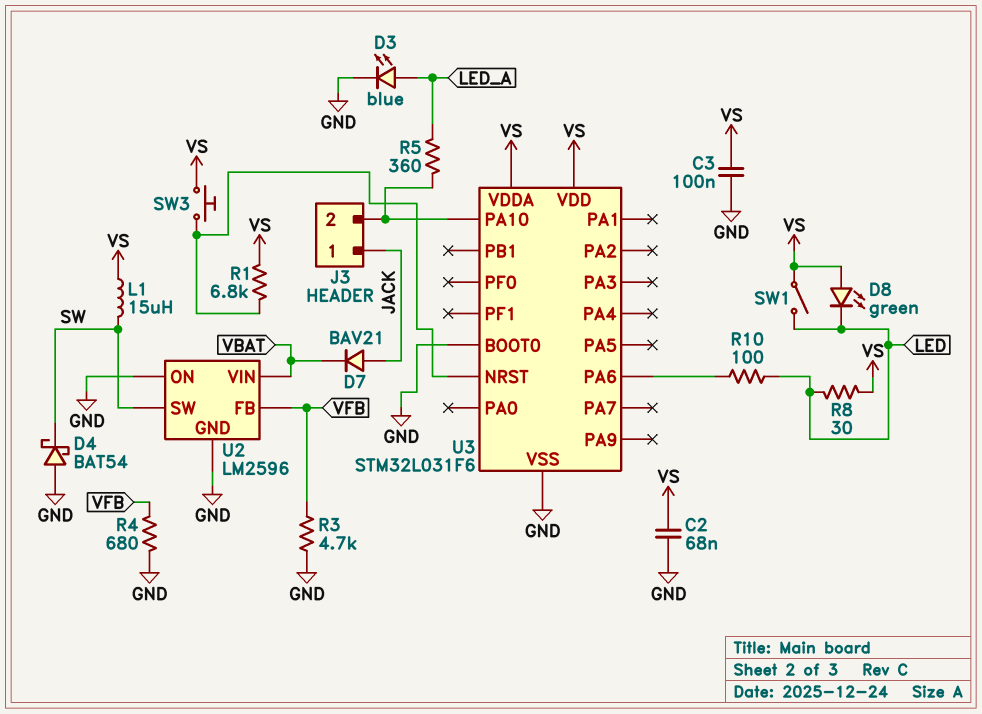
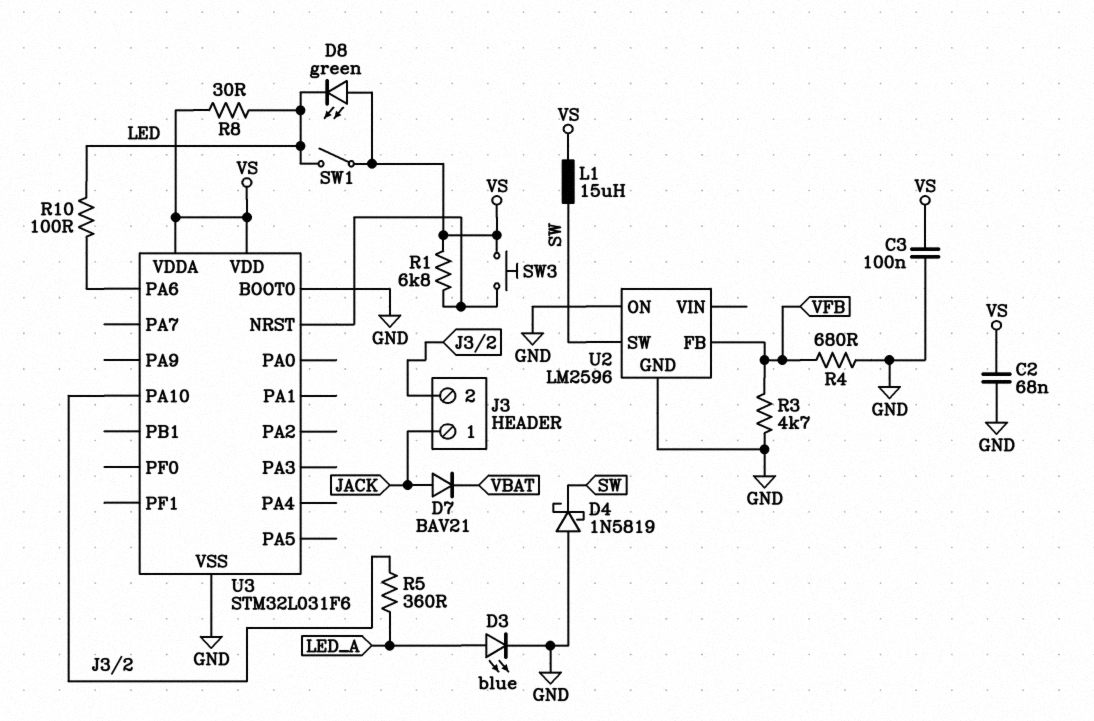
D4: schottky BAT54 (A GND, K SW) -> schottky 1N5819 (A GND, K SW)
U2 pin VIN: VBAT -> none

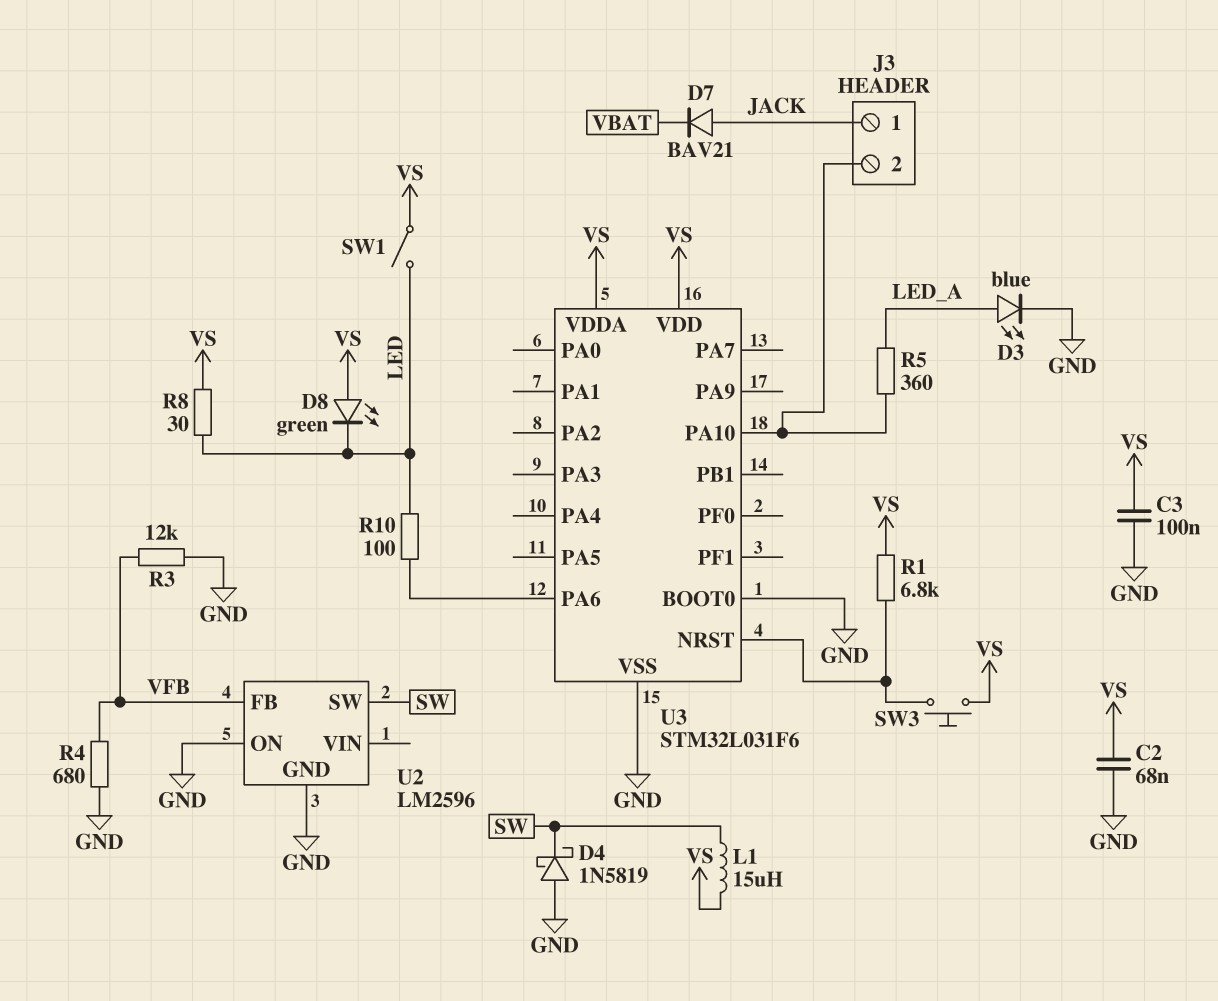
R3: 4.7k (GND, VFB) -> 12k (GND, VFB)

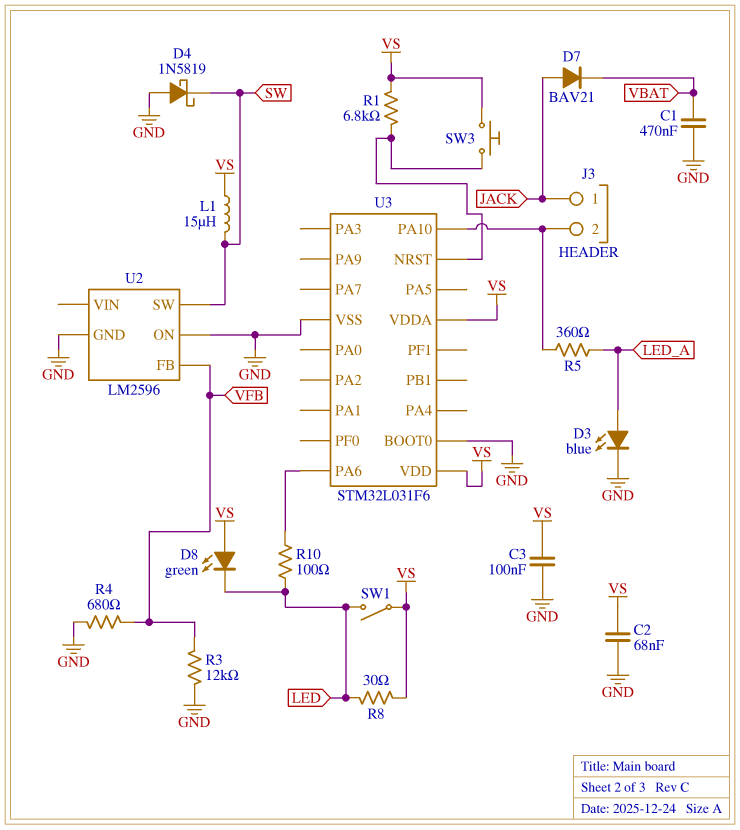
C1: none -> 470nF (GND, VBAT)

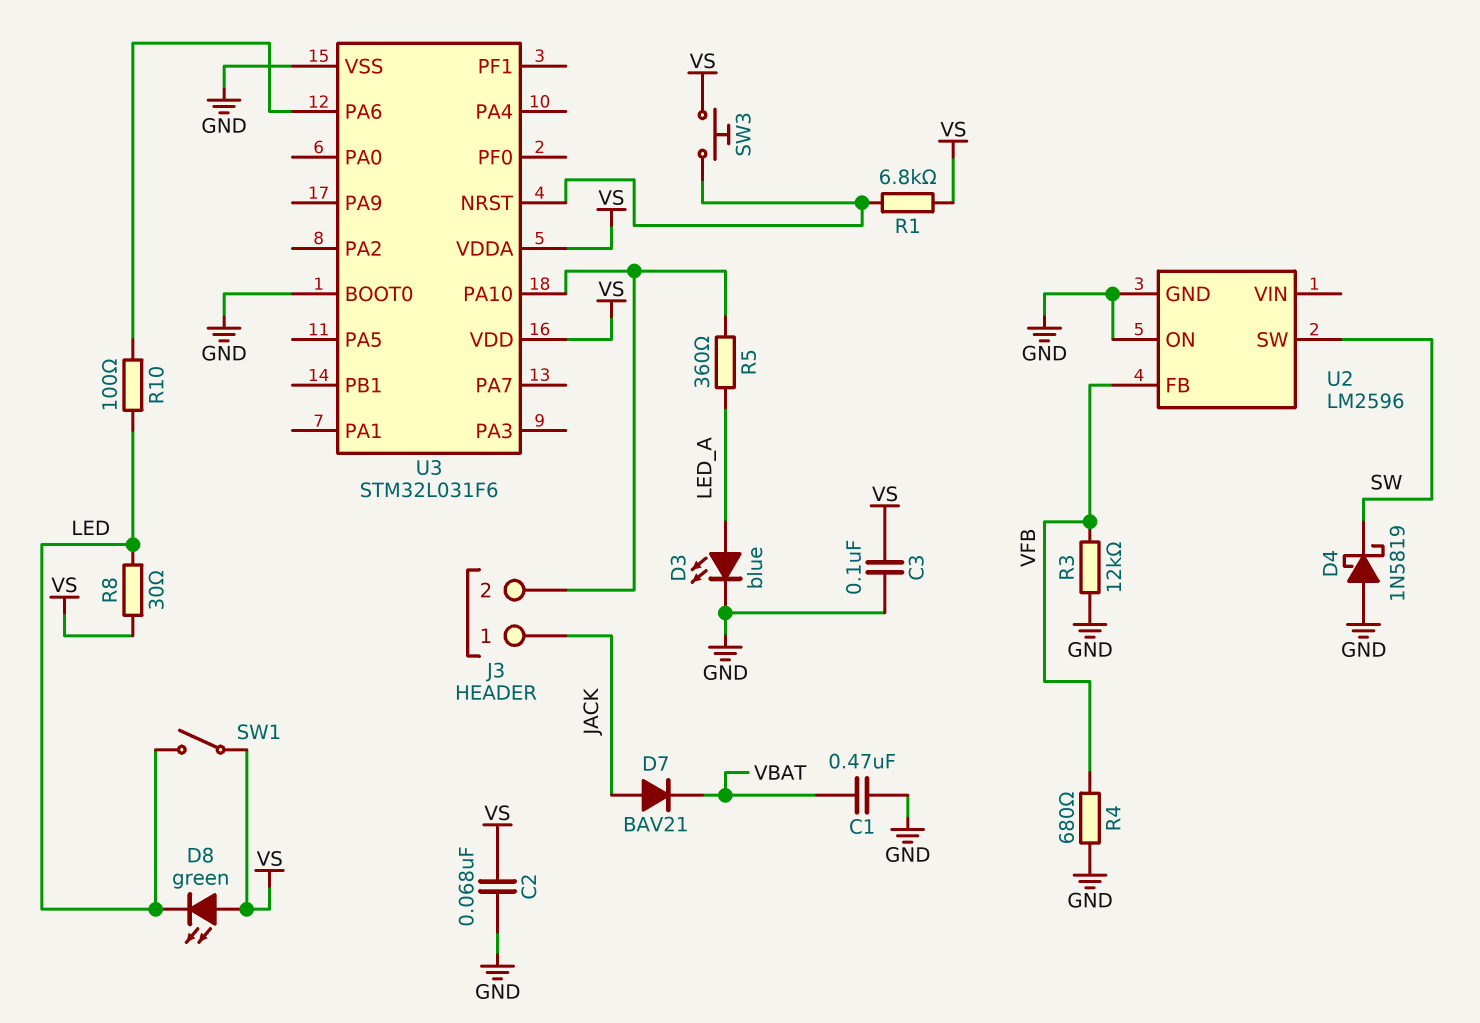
L1: 15uH (SW, VS) -> none

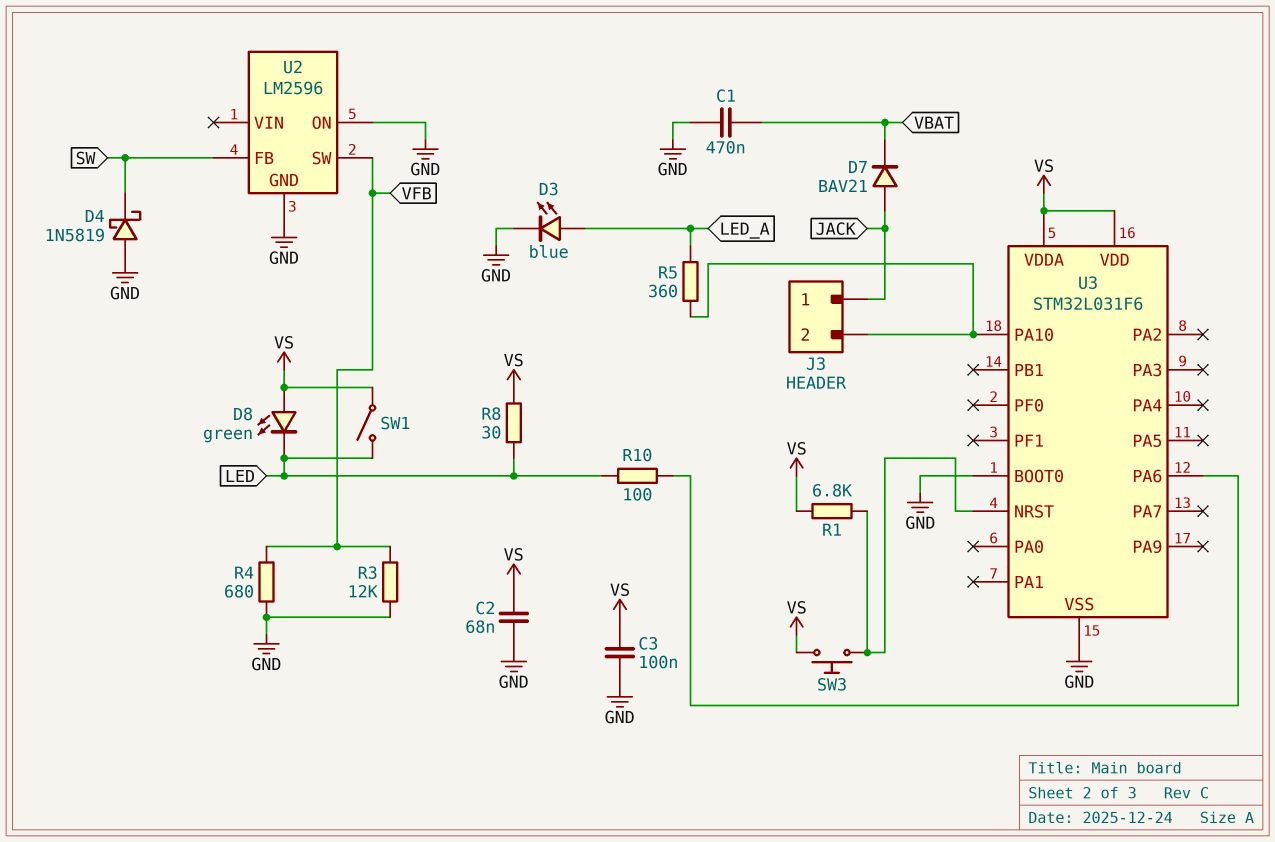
U2 pin FB: VFB -> SW
U2 pin SW: SW -> VFB

